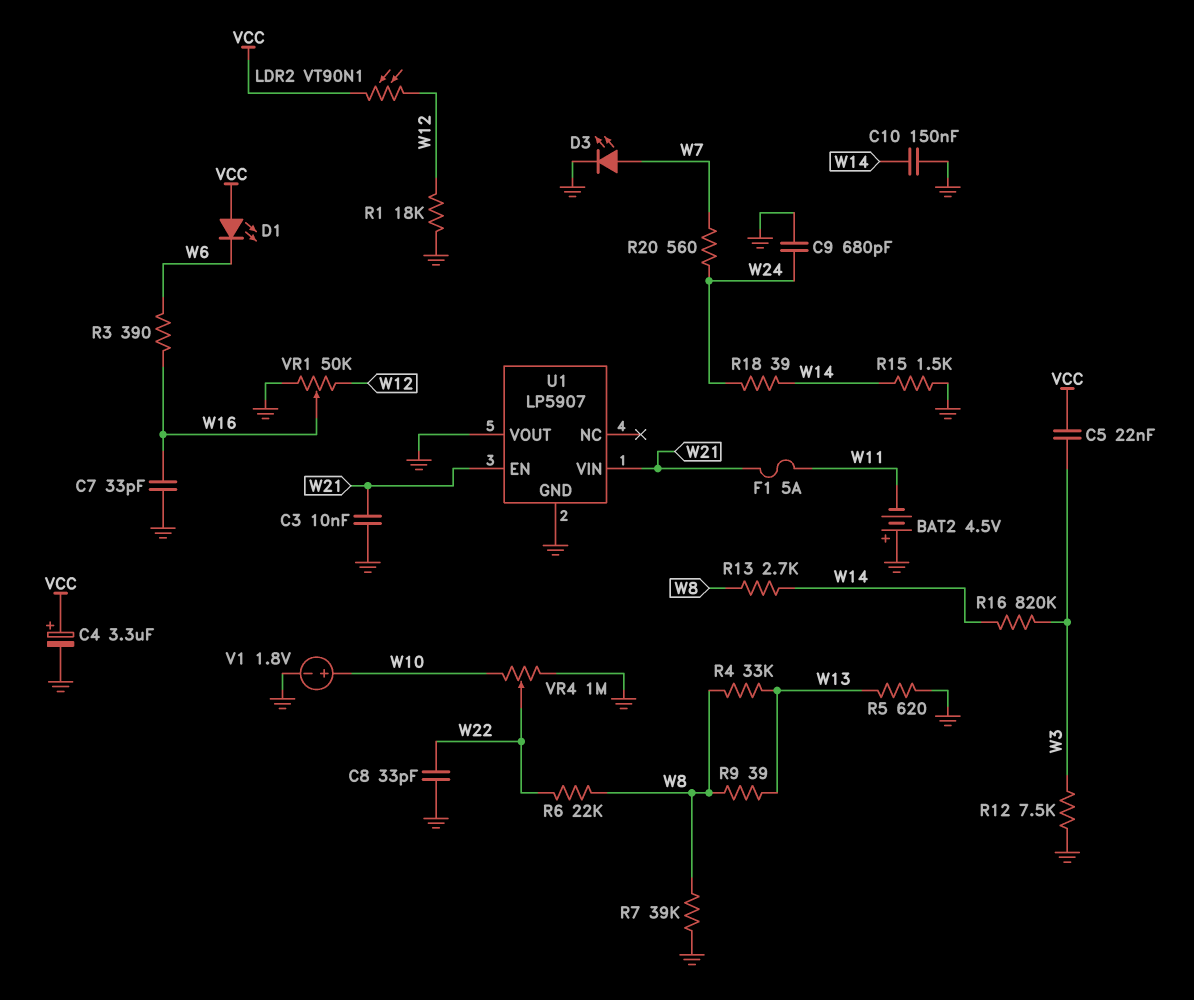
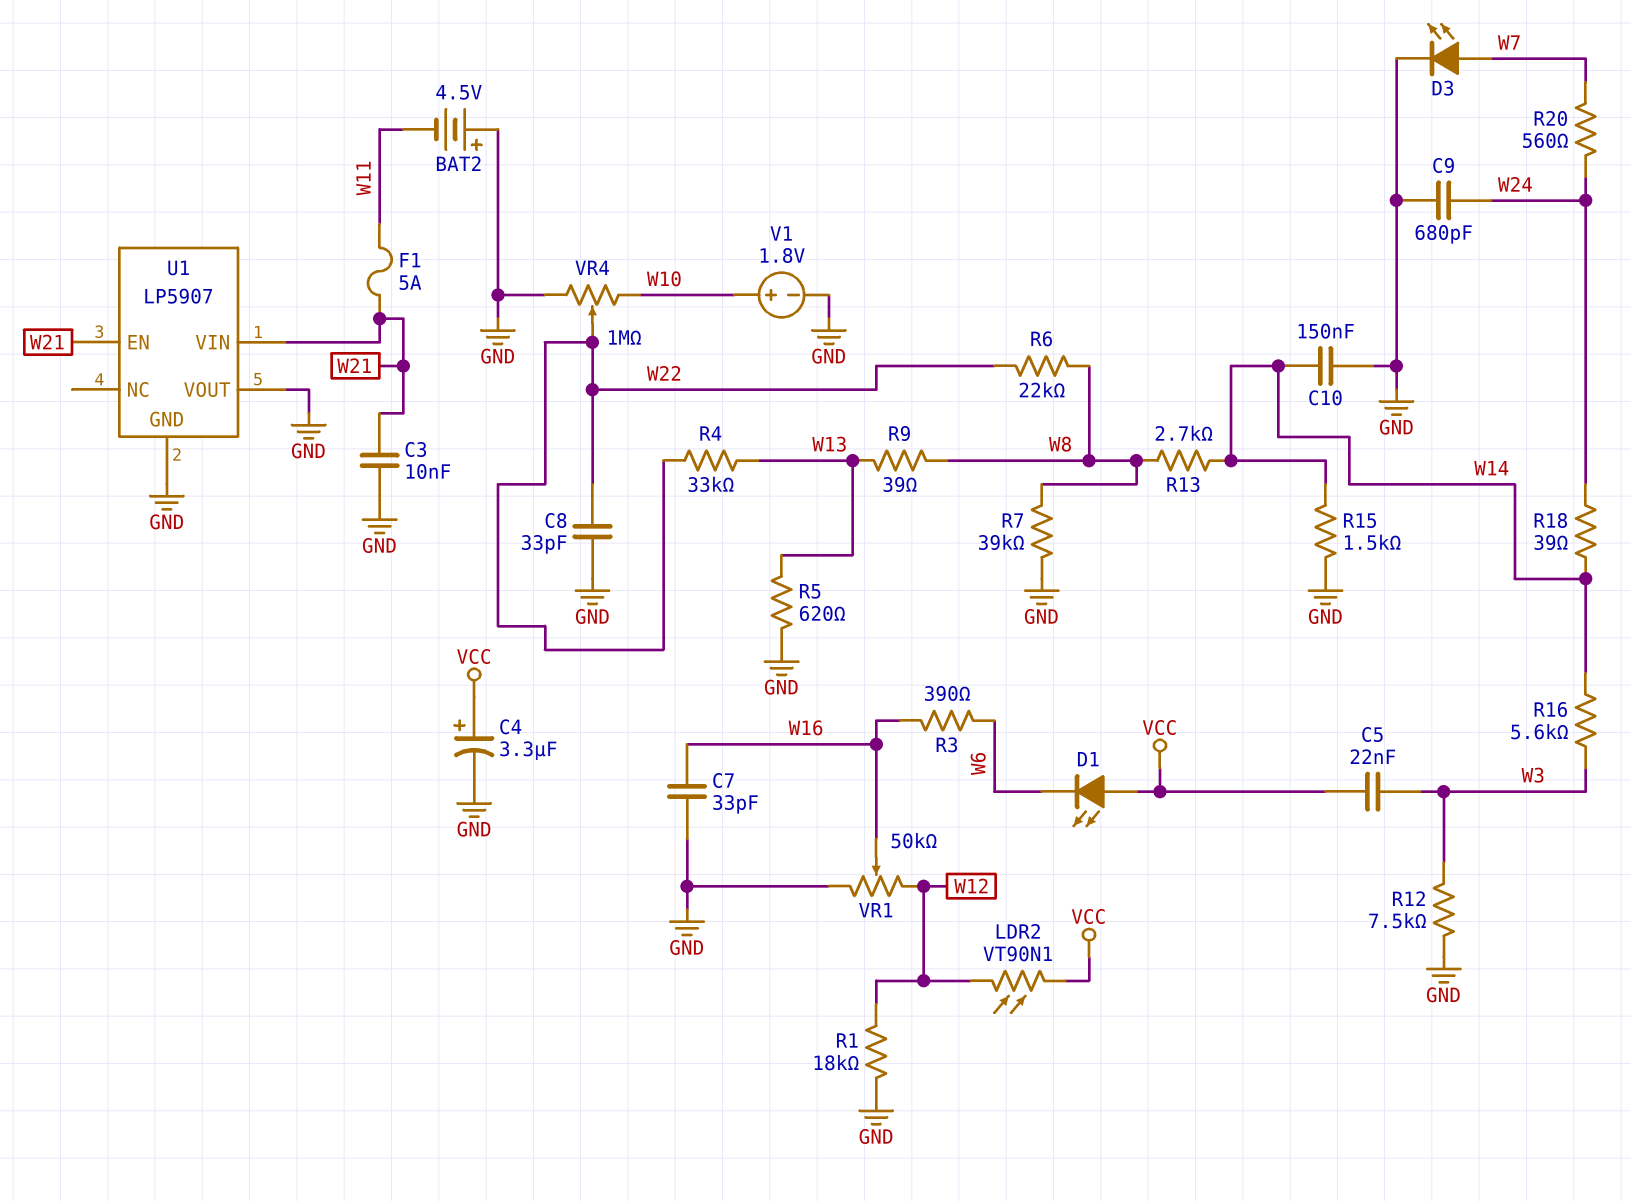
R4: 33k (W8, W13) -> 33k (W13, W22)
R16: 820k (W3, W14) -> 5.6k (W3, W14)

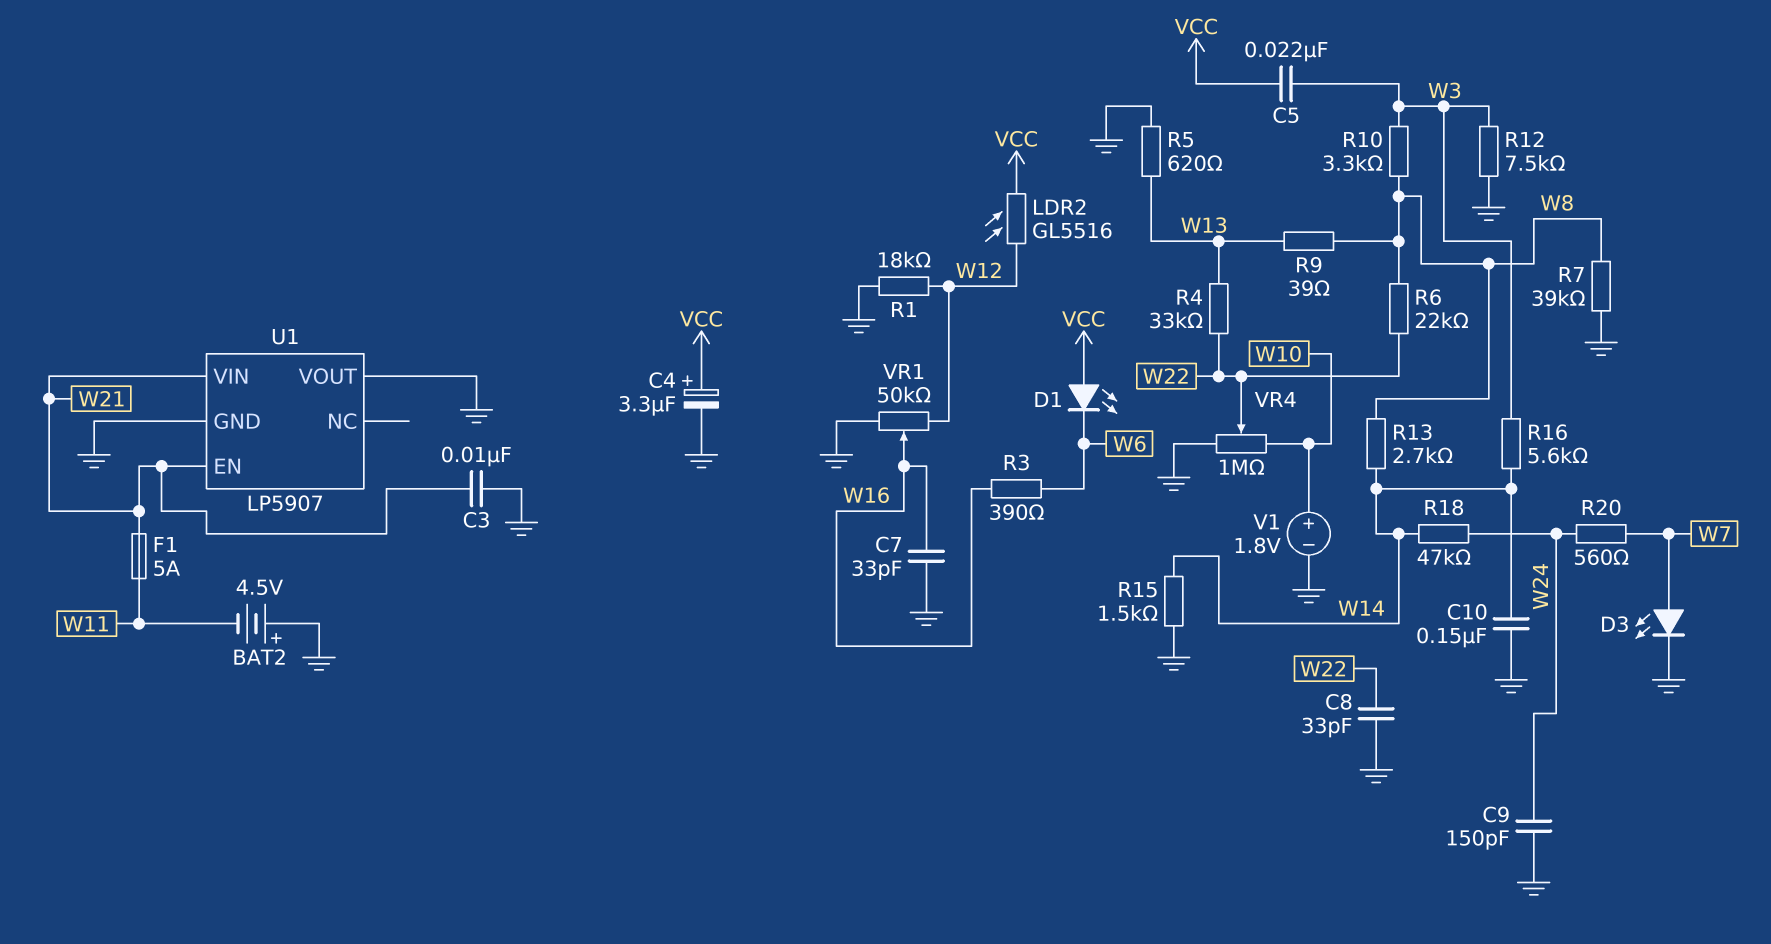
C9: 680pF (GND, W24) -> 150pF (GND, W24)
LDR2: VT90N1 (VCC, W12) -> GL5516 (VCC, W12)
R10: none -> 3.3k (W3, W8)
R18: 39 (W14, W24) -> 47k (W14, W24)

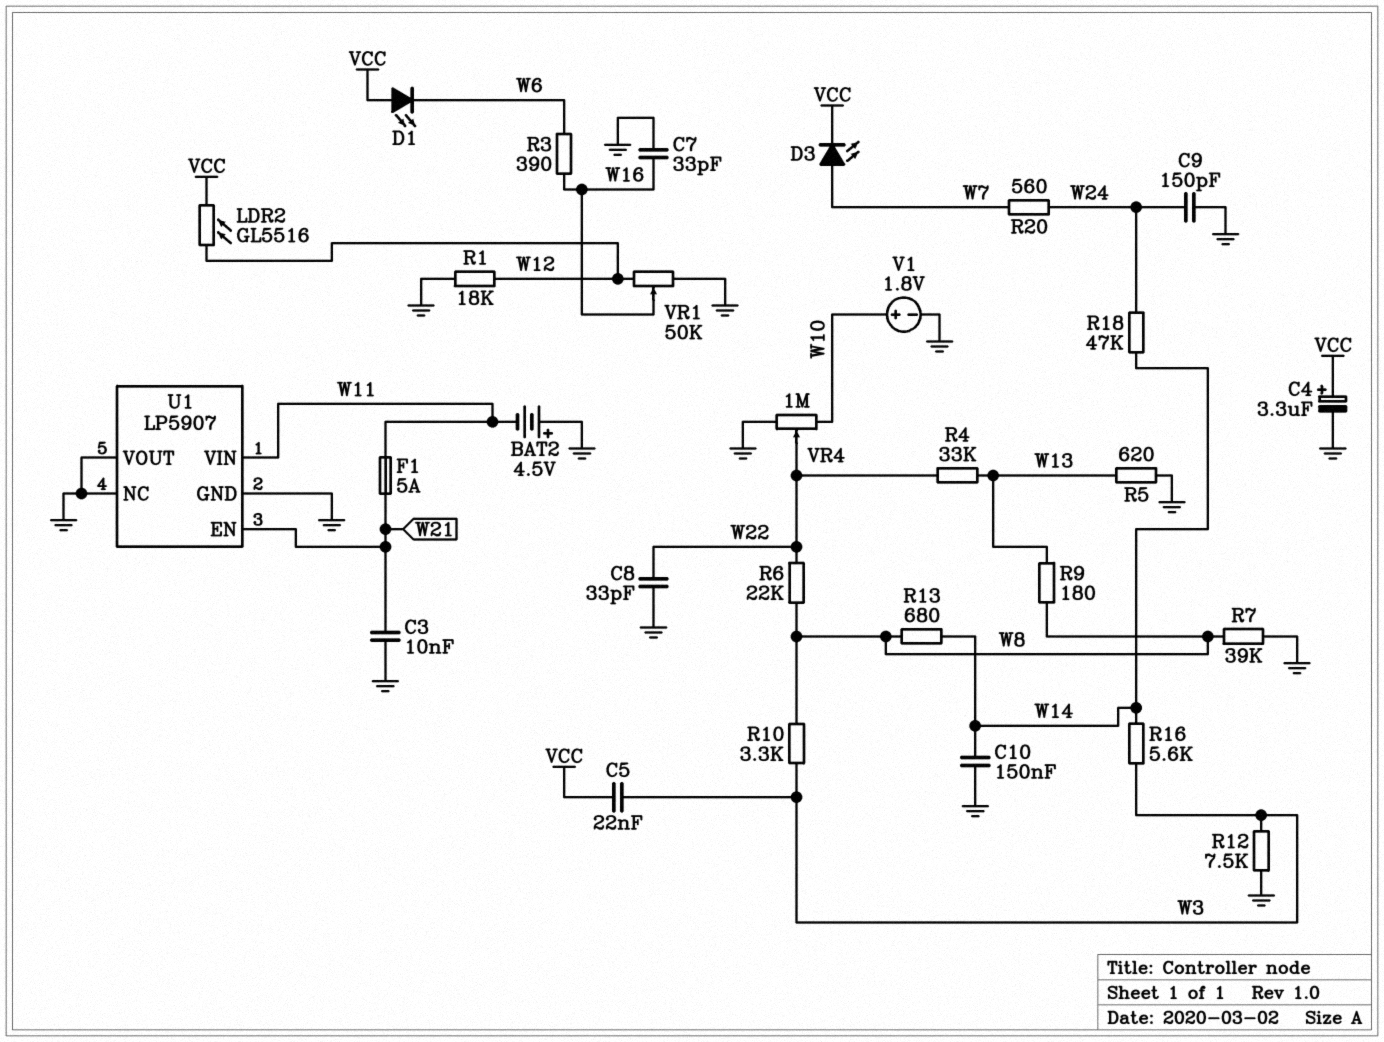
D3: LED (A W7, K GND) -> LED (A W7, K VCC)
R9: 39 (W8, W13) -> 180 (W8, W13)
R13: 2.7k (W8, W14) -> 680 (W8, W14)
R15: 1.5k (GND, W14) -> none
U1 pin NC: none -> GND
U1 pin VIN: W21 -> W11

